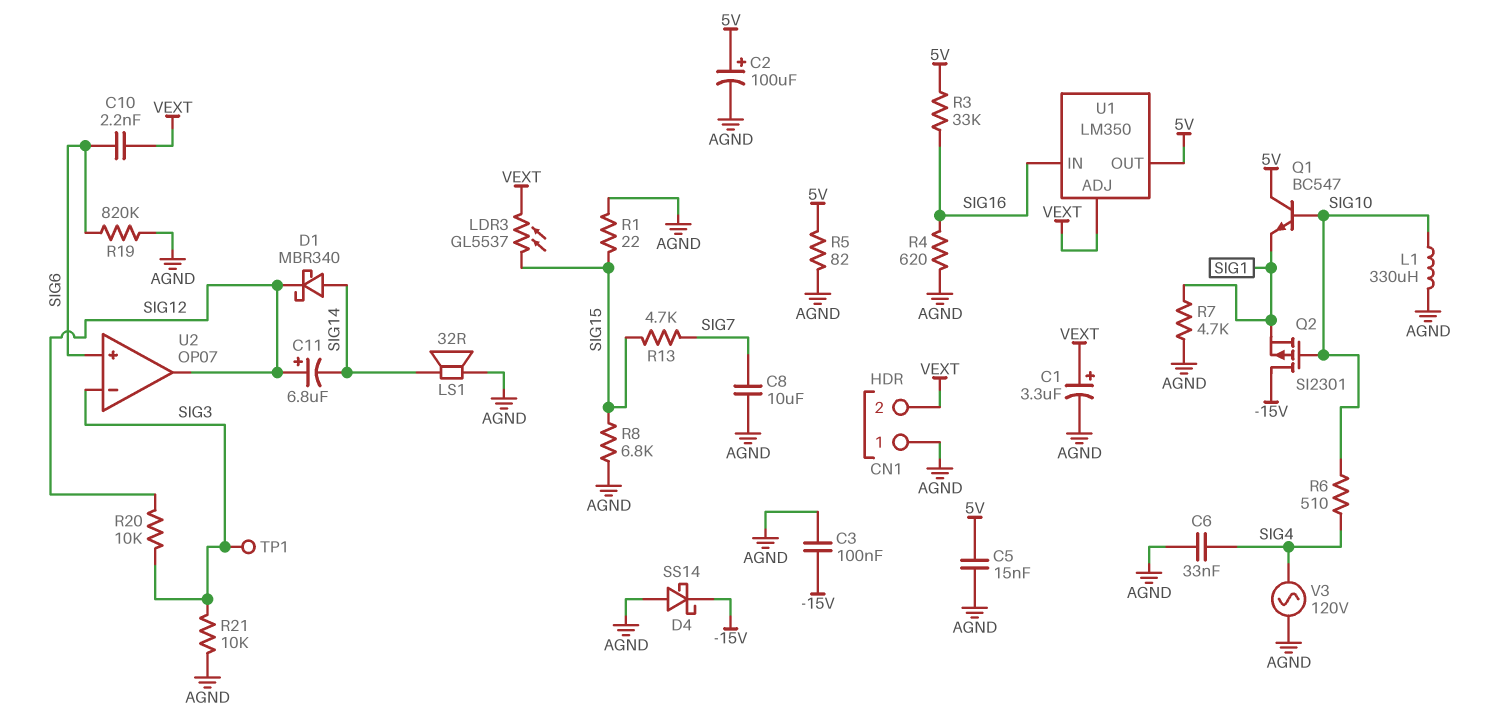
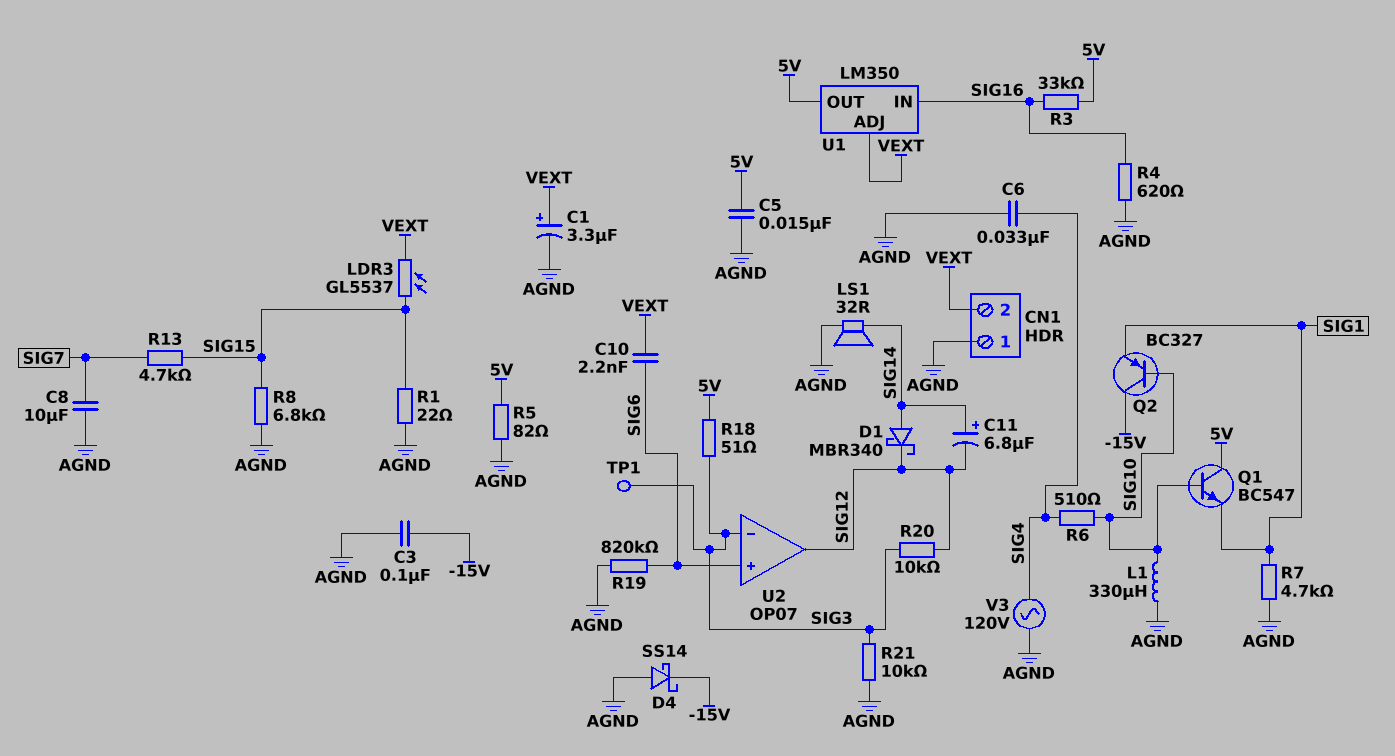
C2: 100uF (plus 5V, minus AGND) -> none
C11: 6.8uF (plus SIG12, minus SIG14) -> 6.8uF (plus SIG14, minus SIG12)
Q2: PMOS SI2301 (G SIG10, D -15V, S SIG1) -> PNP BC327 (B SIG10, C -15V, E SIG1)
R18: none -> 51 (5V, SIG3)

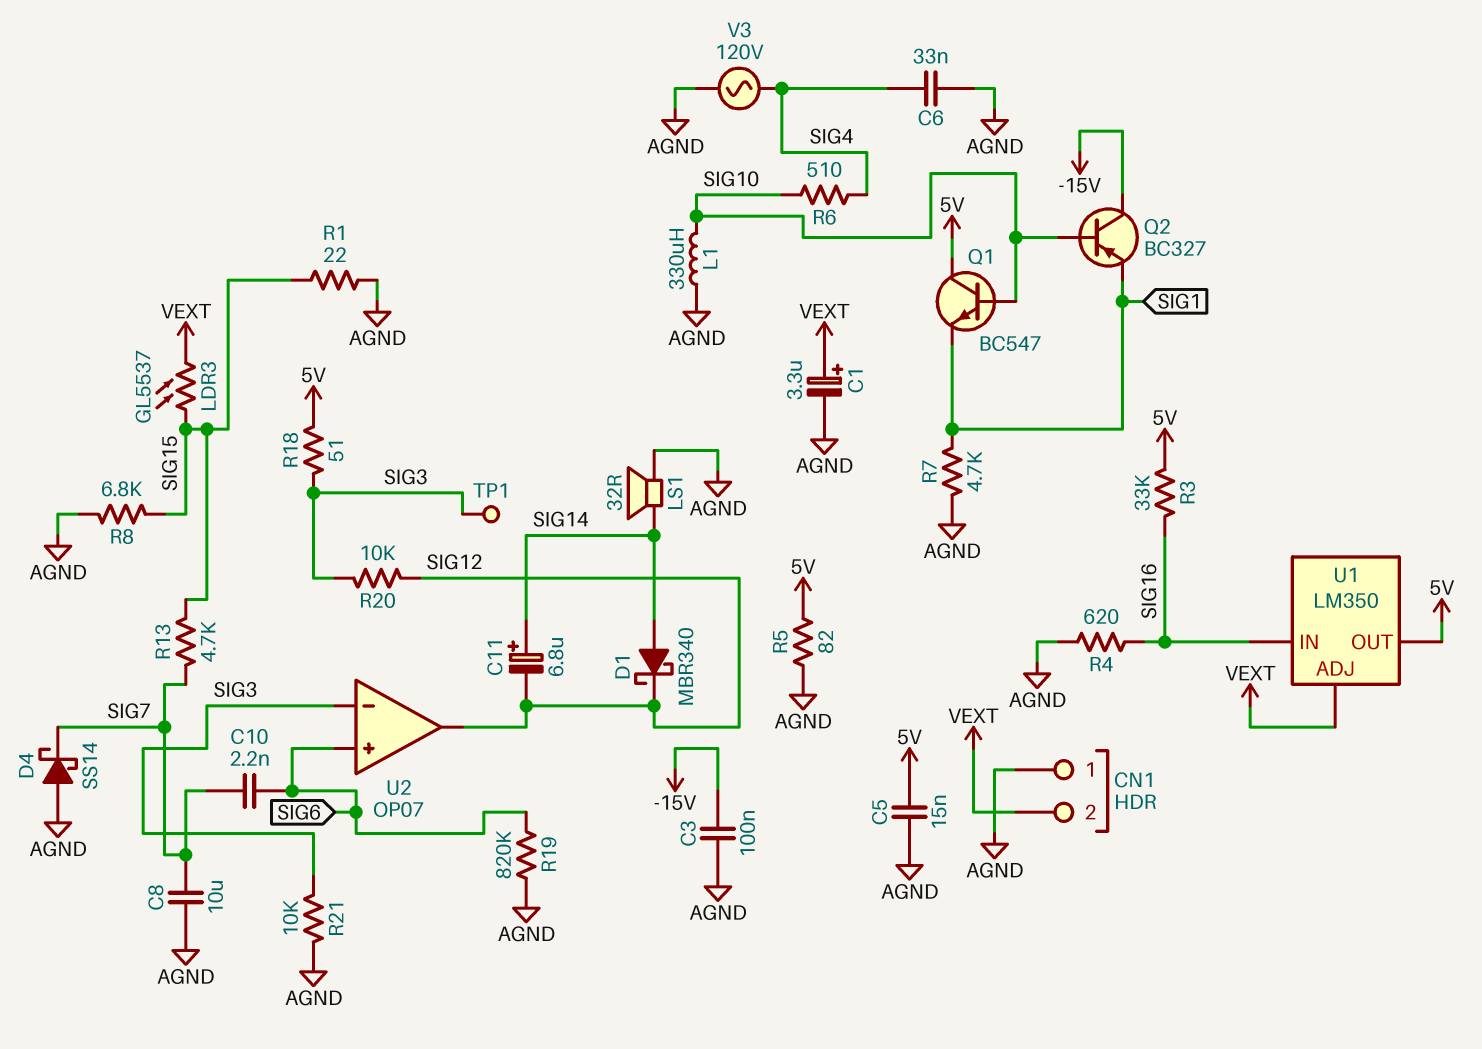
C10: 2.2nF (SIG6, VEXT) -> 2.2nF (SIG6, SIG7)
D4: schottky SS14 (A AGND, K -15V) -> schottky SS14 (A AGND, K SIG7)

